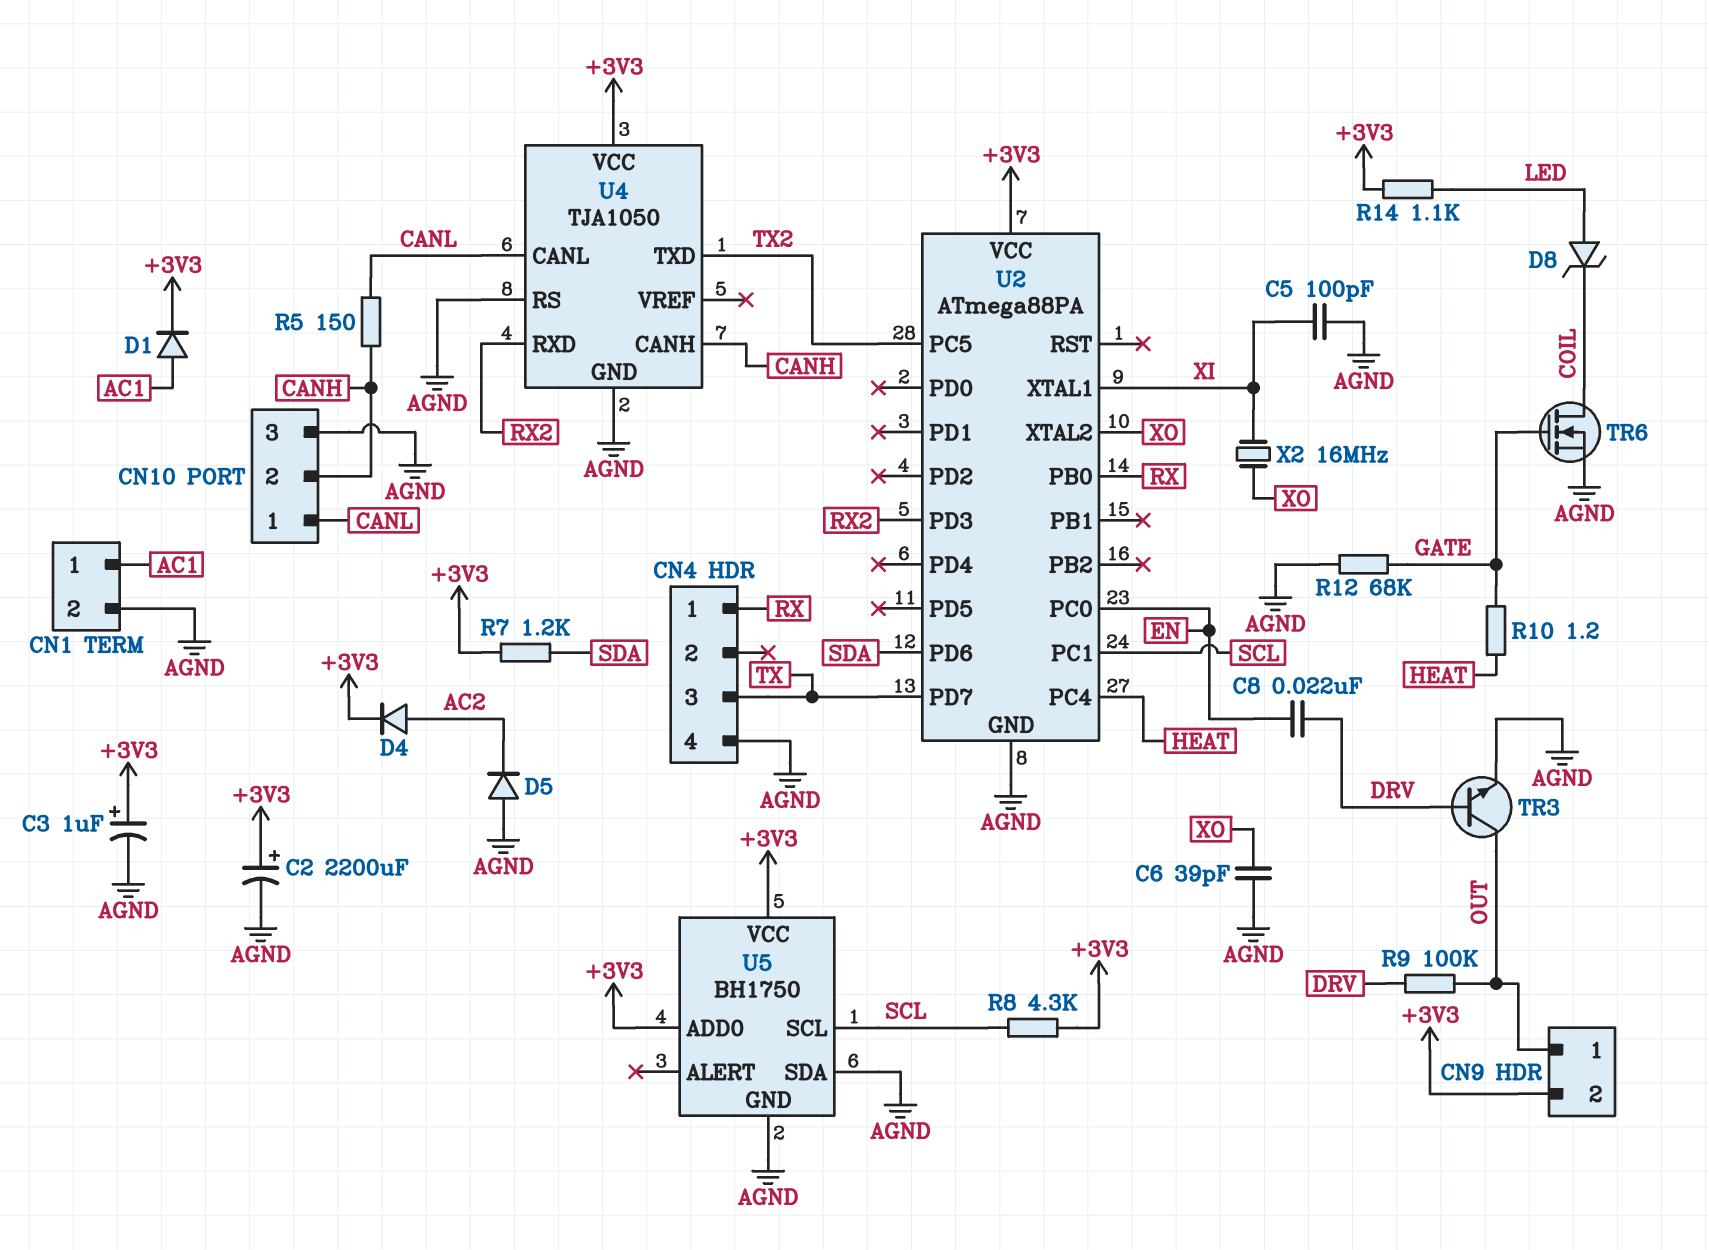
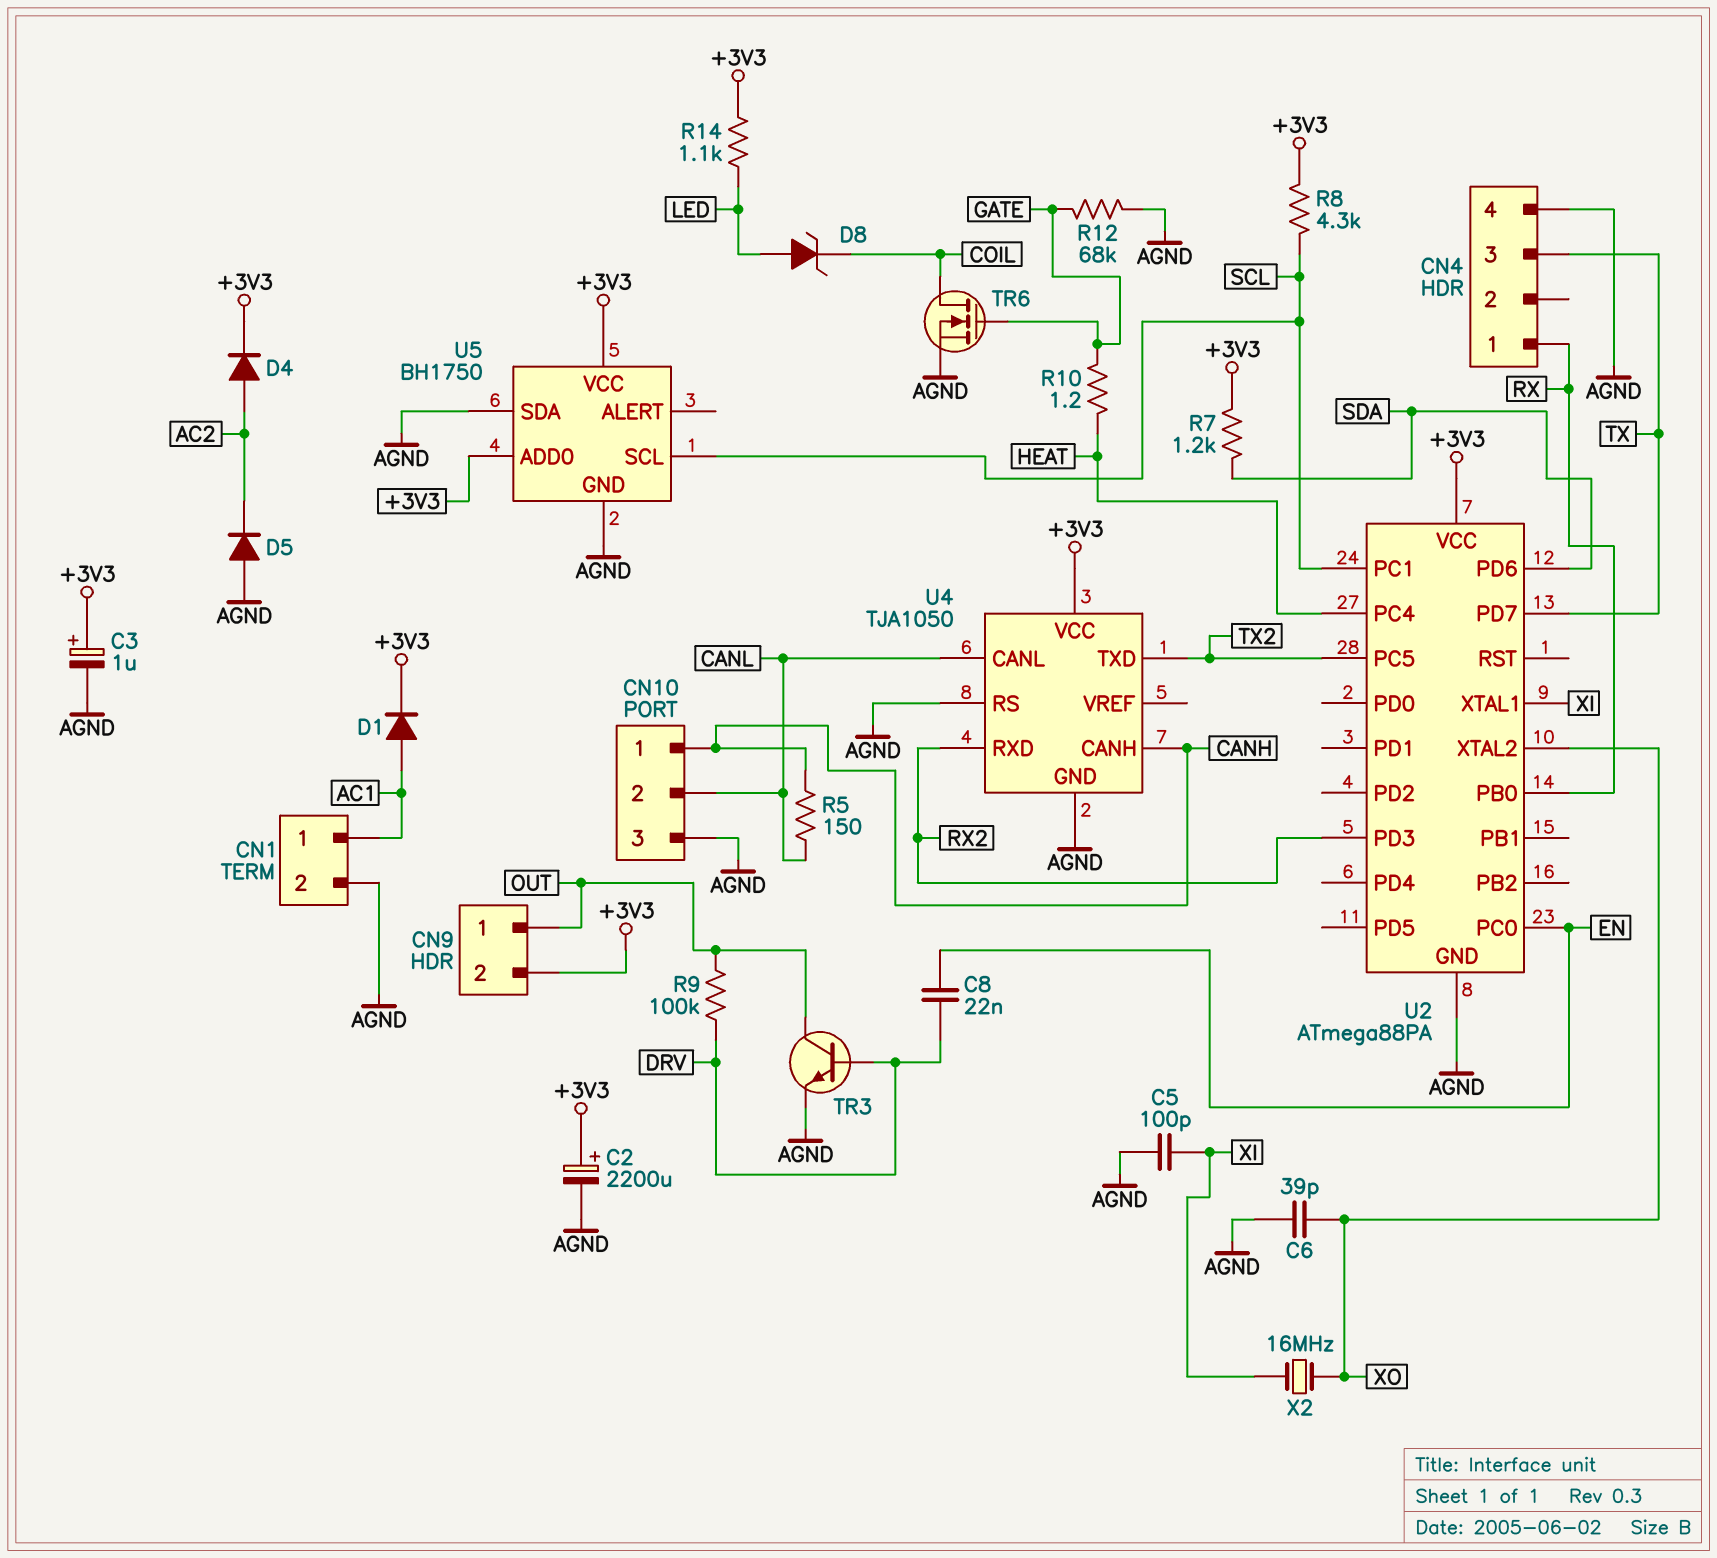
CN10 pin 1: CANL -> CANH
CN10 pin 2: CANH -> CANL

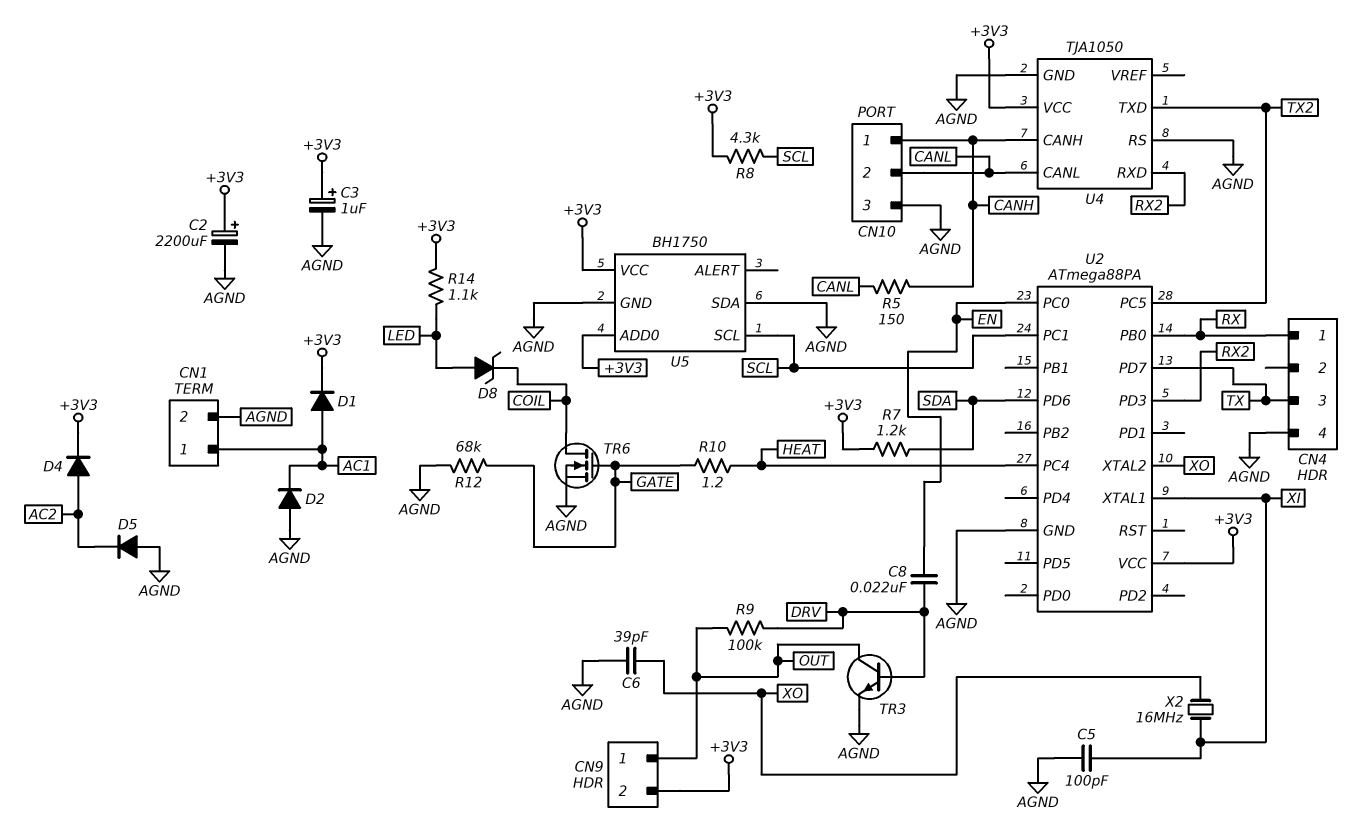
D2: none -> diode (A AGND, K AC1)

